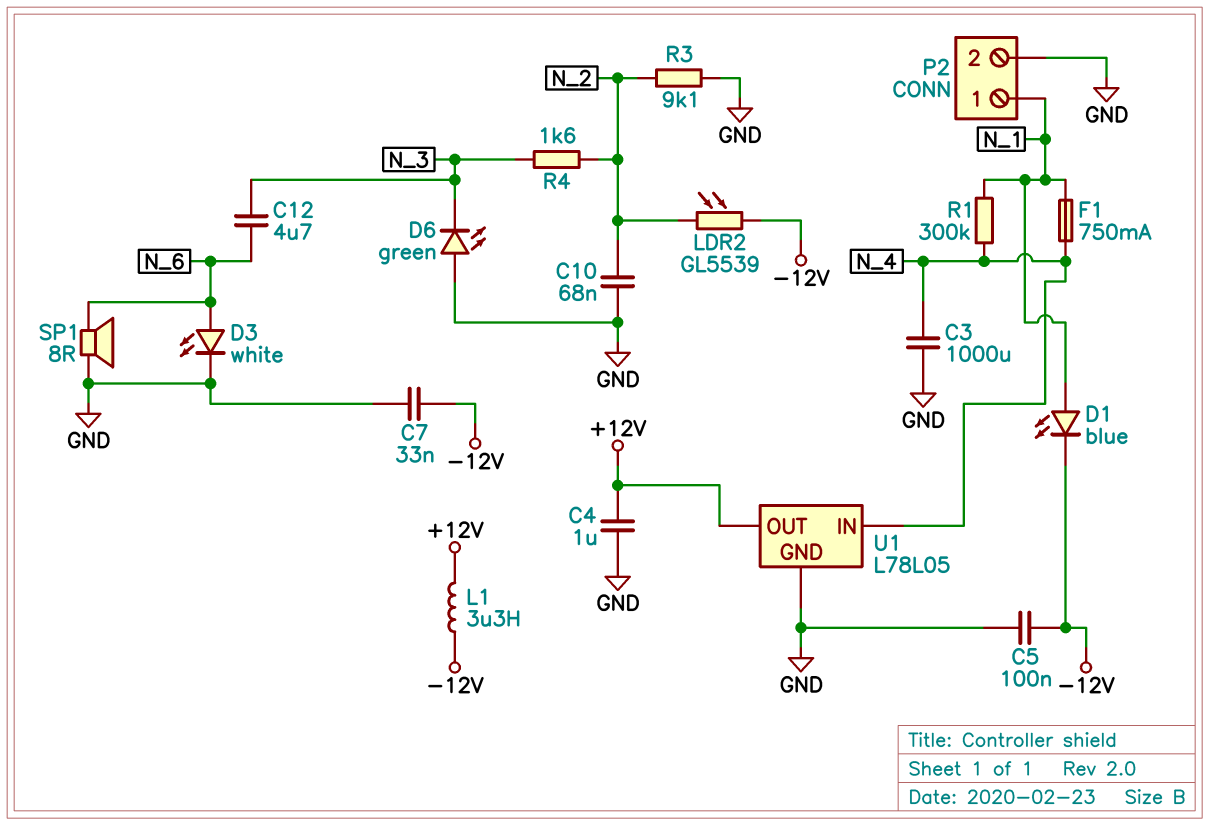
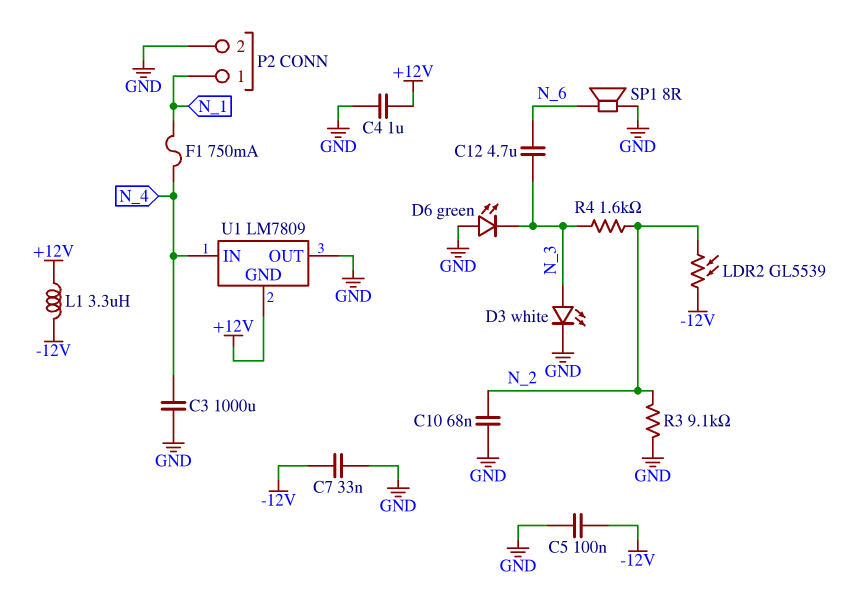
D1: LED blue (A N_1, K -12V) -> none
D3: LED white (A N_6, K GND) -> LED white (A N_3, K GND)
R1: 300k (N_1, N_4) -> none
U1: L78L05 -> LM7809
U1 pin GND: GND -> +12V
U1 pin OUT: +12V -> GND

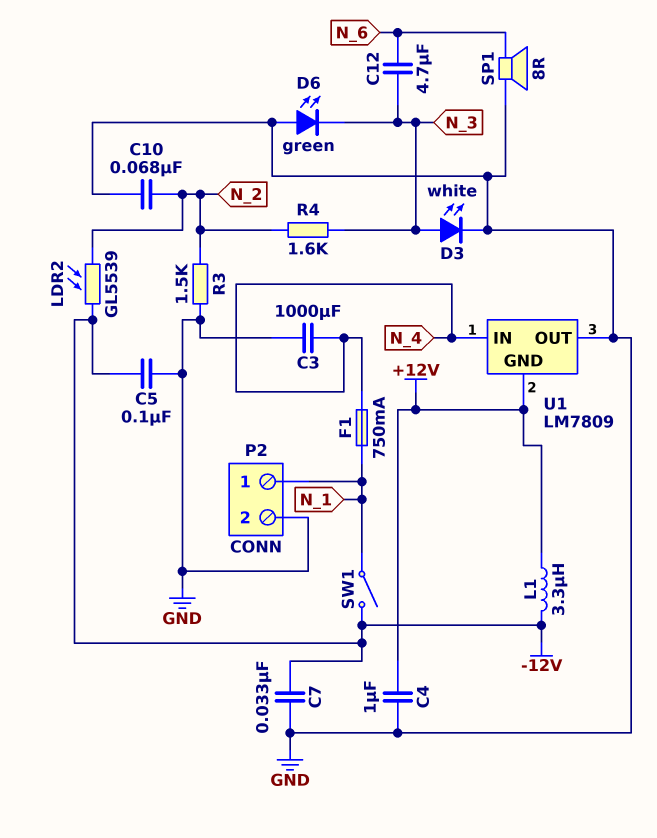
R3: 9.1k (GND, N_2) -> 1.5k (GND, N_2)
SW1: none -> switch (-12V, N_1)

